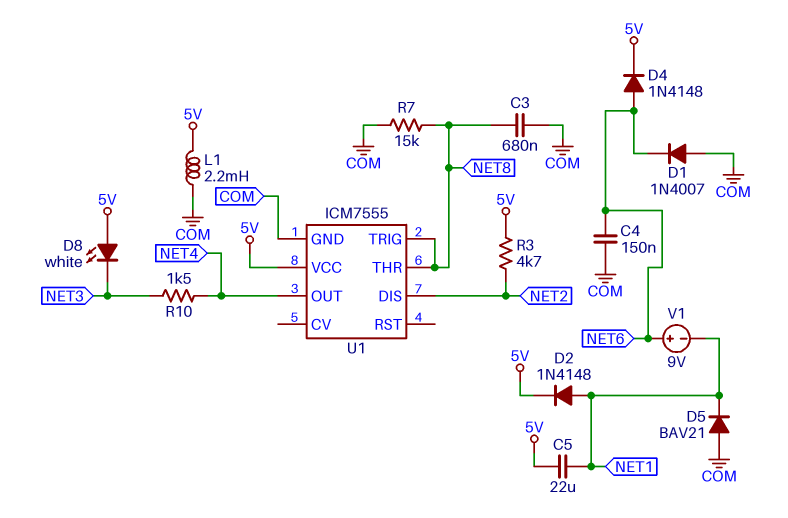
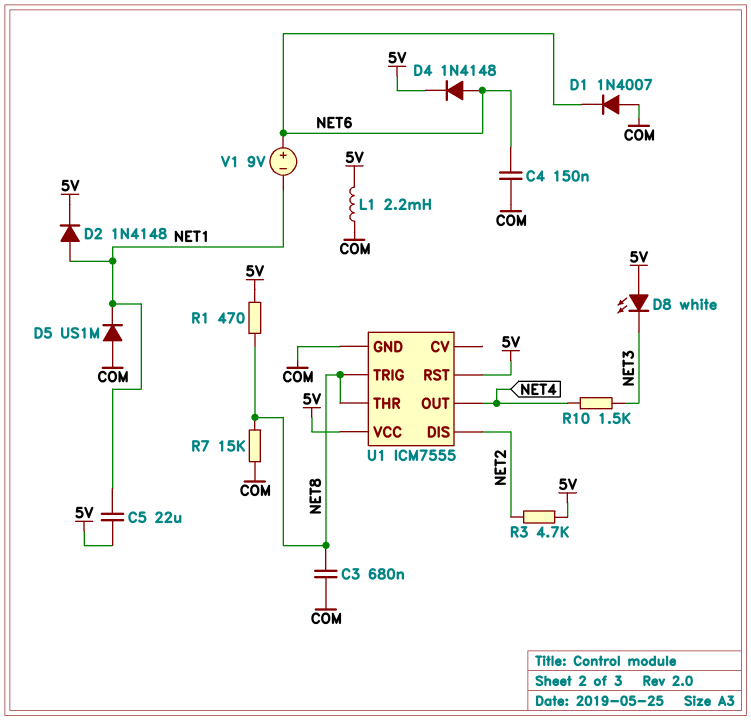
D5: diode BAV21 (A COM, K NET1) -> diode US1M (A COM, K NET1)
R1: none -> 470 (5V, NET8)
U1 pin RST: none -> 5V

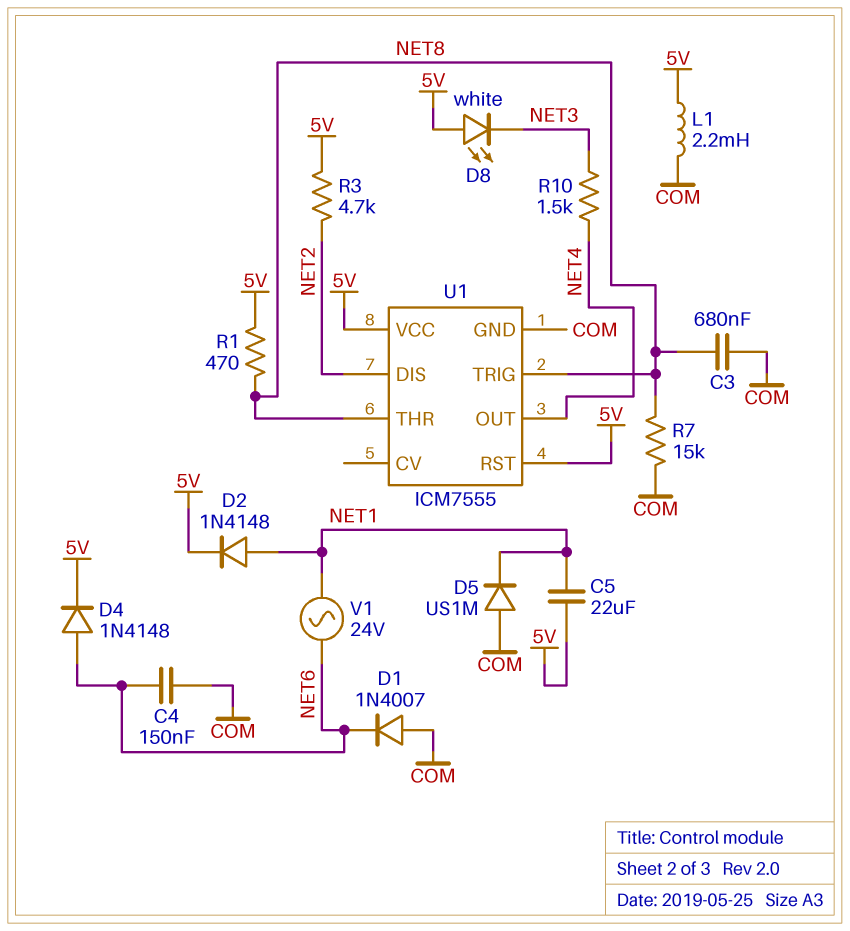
V1: 9V (plus NET6, minus NET1) -> AC 24V (NET1, NET6)

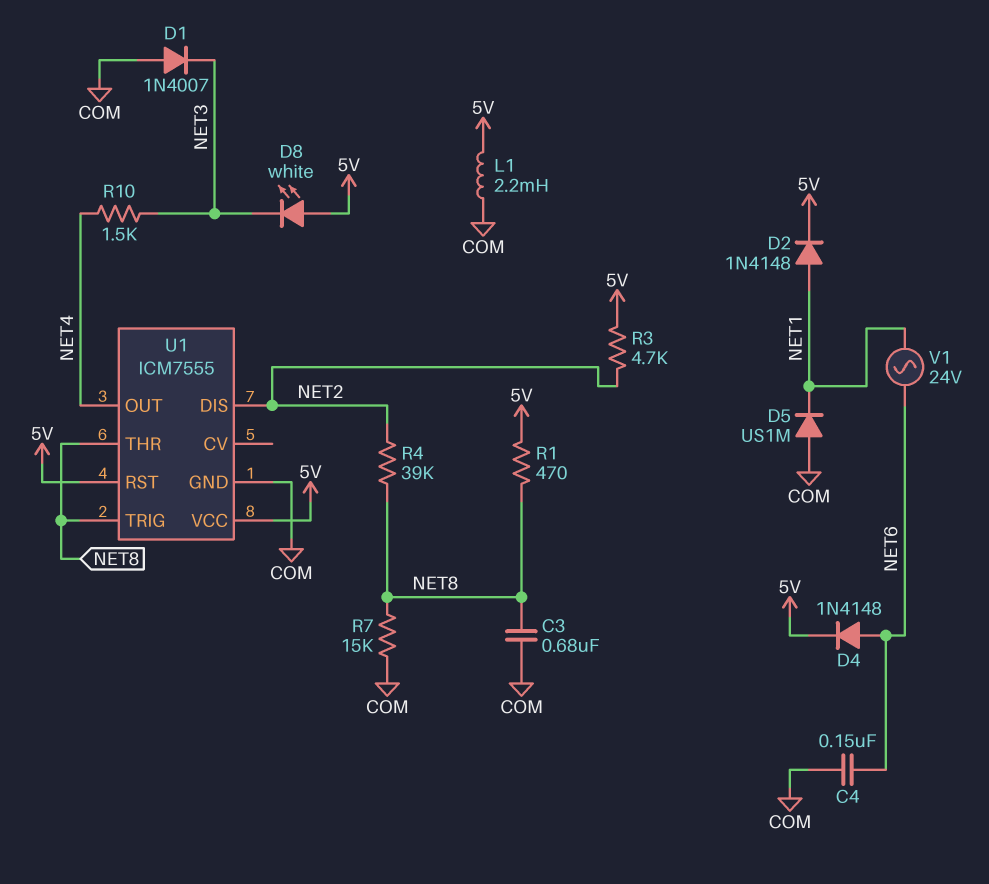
C5: 22uF (5V, NET1) -> none
D1: diode 1N4007 (A COM, K NET6) -> diode 1N4007 (A COM, K NET3)
R4: none -> 39k (NET2, NET8)

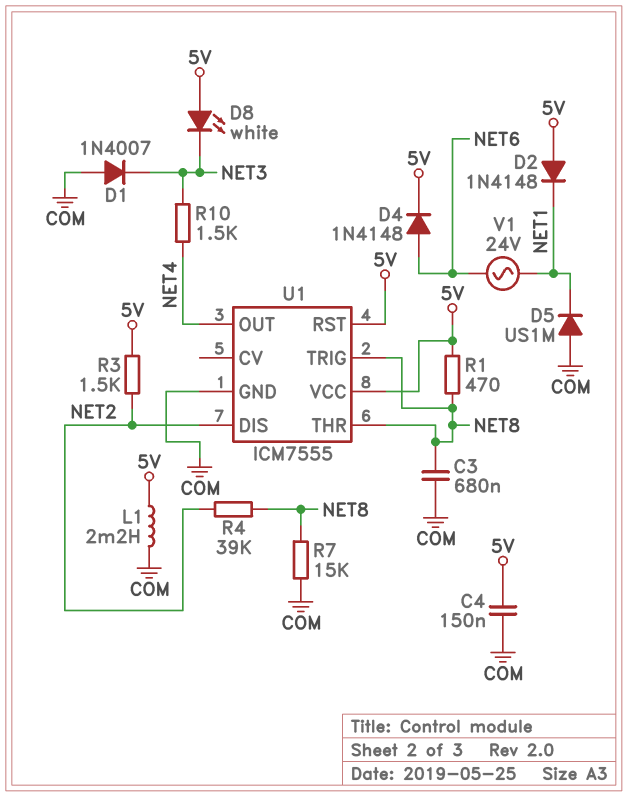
C4: 150nF (COM, NET6) -> 150nF (5V, COM)
D2: diode 1N4148 (A NET1, K 5V) -> diode 1N4148 (A 5V, K NET1)
R3: 4.7k (5V, NET2) -> 1.5k (5V, NET2)

